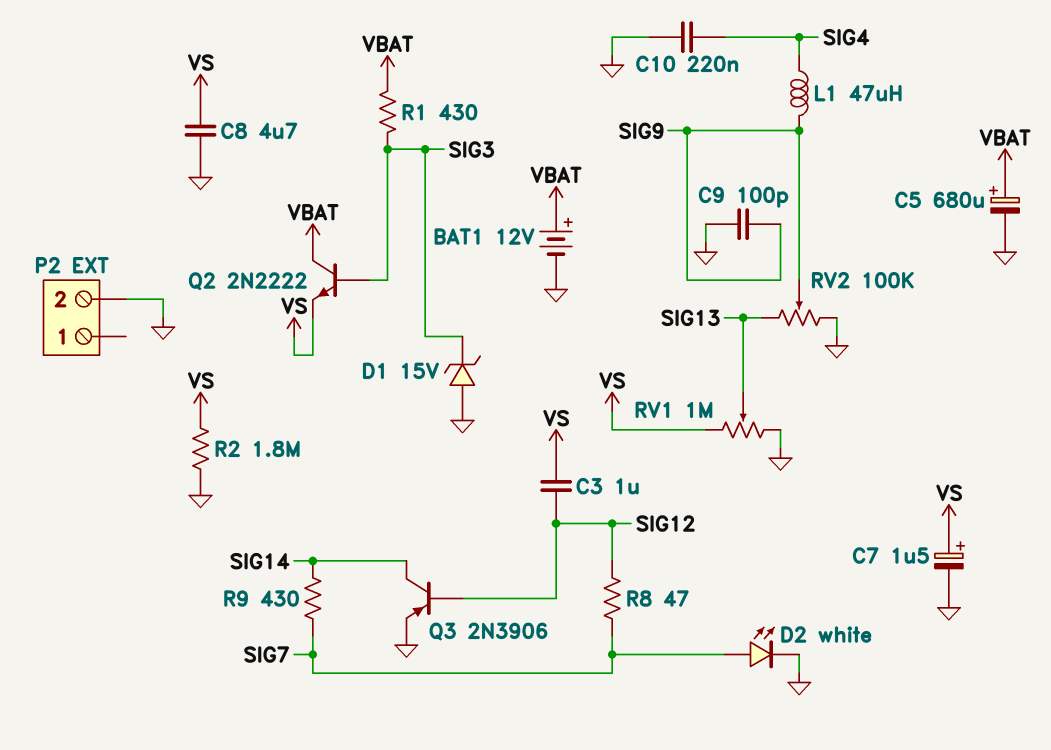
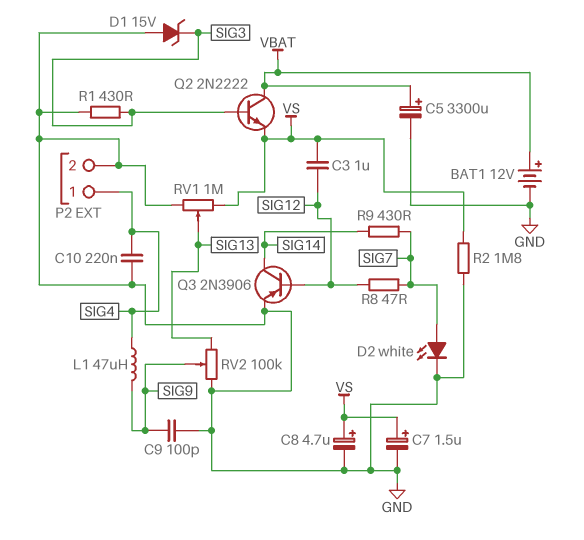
C5: 680uF (plus VBAT, minus GND) -> 3300uF (plus VBAT, minus GND)
C8: 4.7uF (GND, VS) -> 4.7uF (plus VS, minus GND)
P2 pin 1: none -> SIG4
R1: 430 (SIG3, VBAT) -> 430 (GND, SIG3)

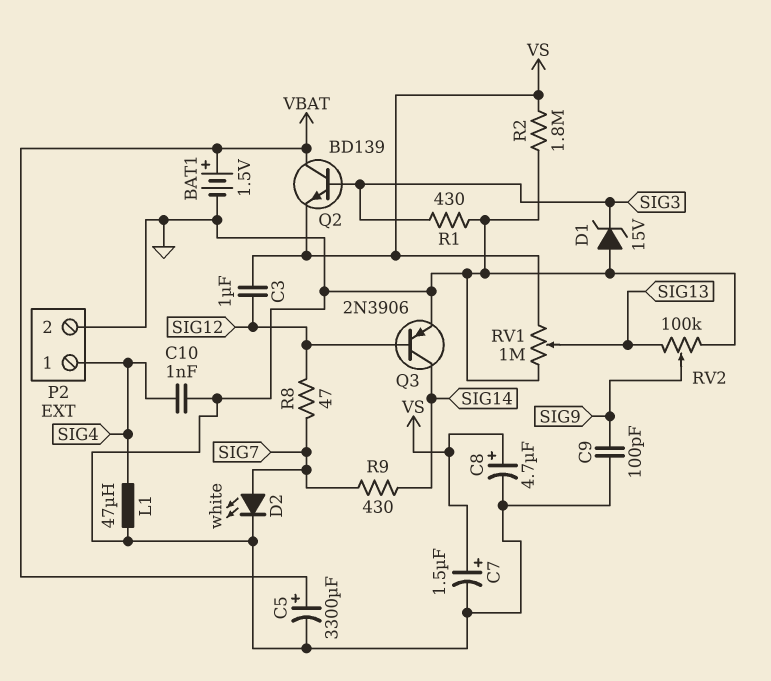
BAT1: 12V (plus VBAT, minus GND) -> 1.5V (plus VBAT, minus GND)
C10: 220nF (GND, SIG4) -> 1nF (GND, SIG4)
L1: 47uH (SIG4, SIG9) -> 47uH (GND, SIG4)
Q2: NPN 2N2222 (B SIG3, C VBAT, E VS) -> NPN BD139 (B SIG3, C VBAT, E VS)

